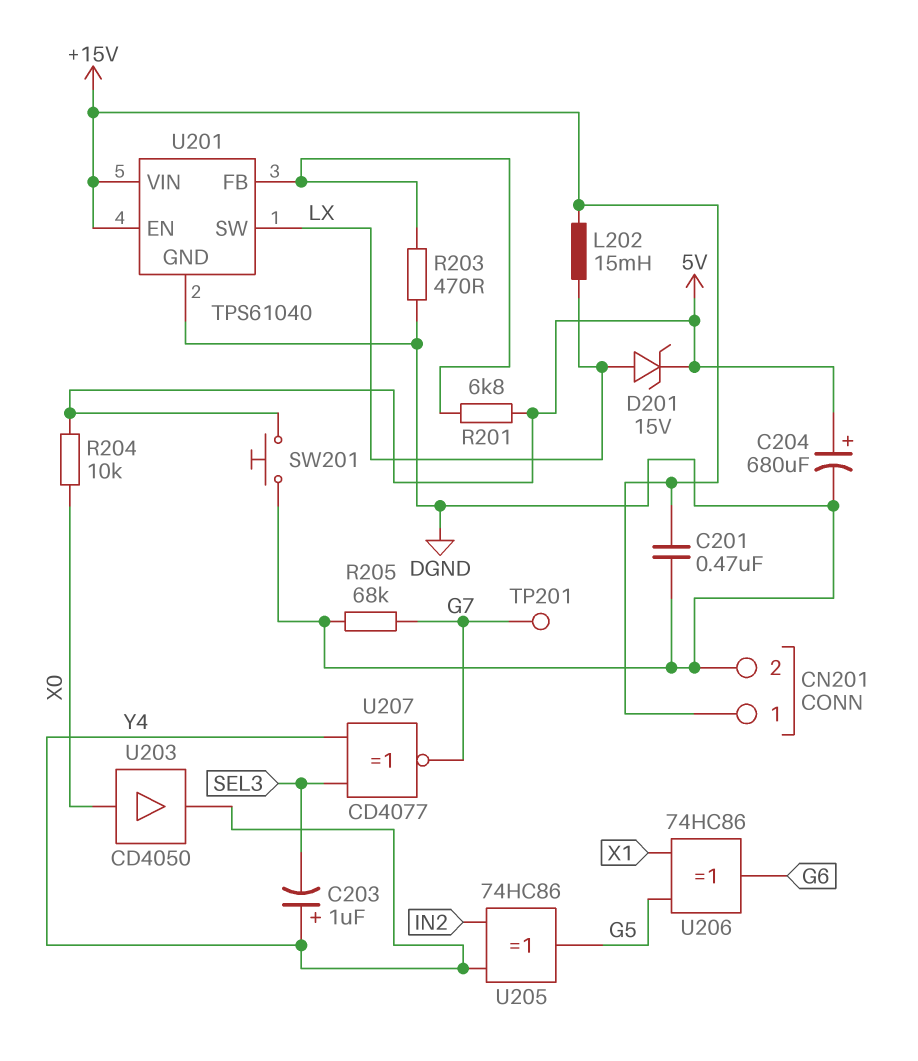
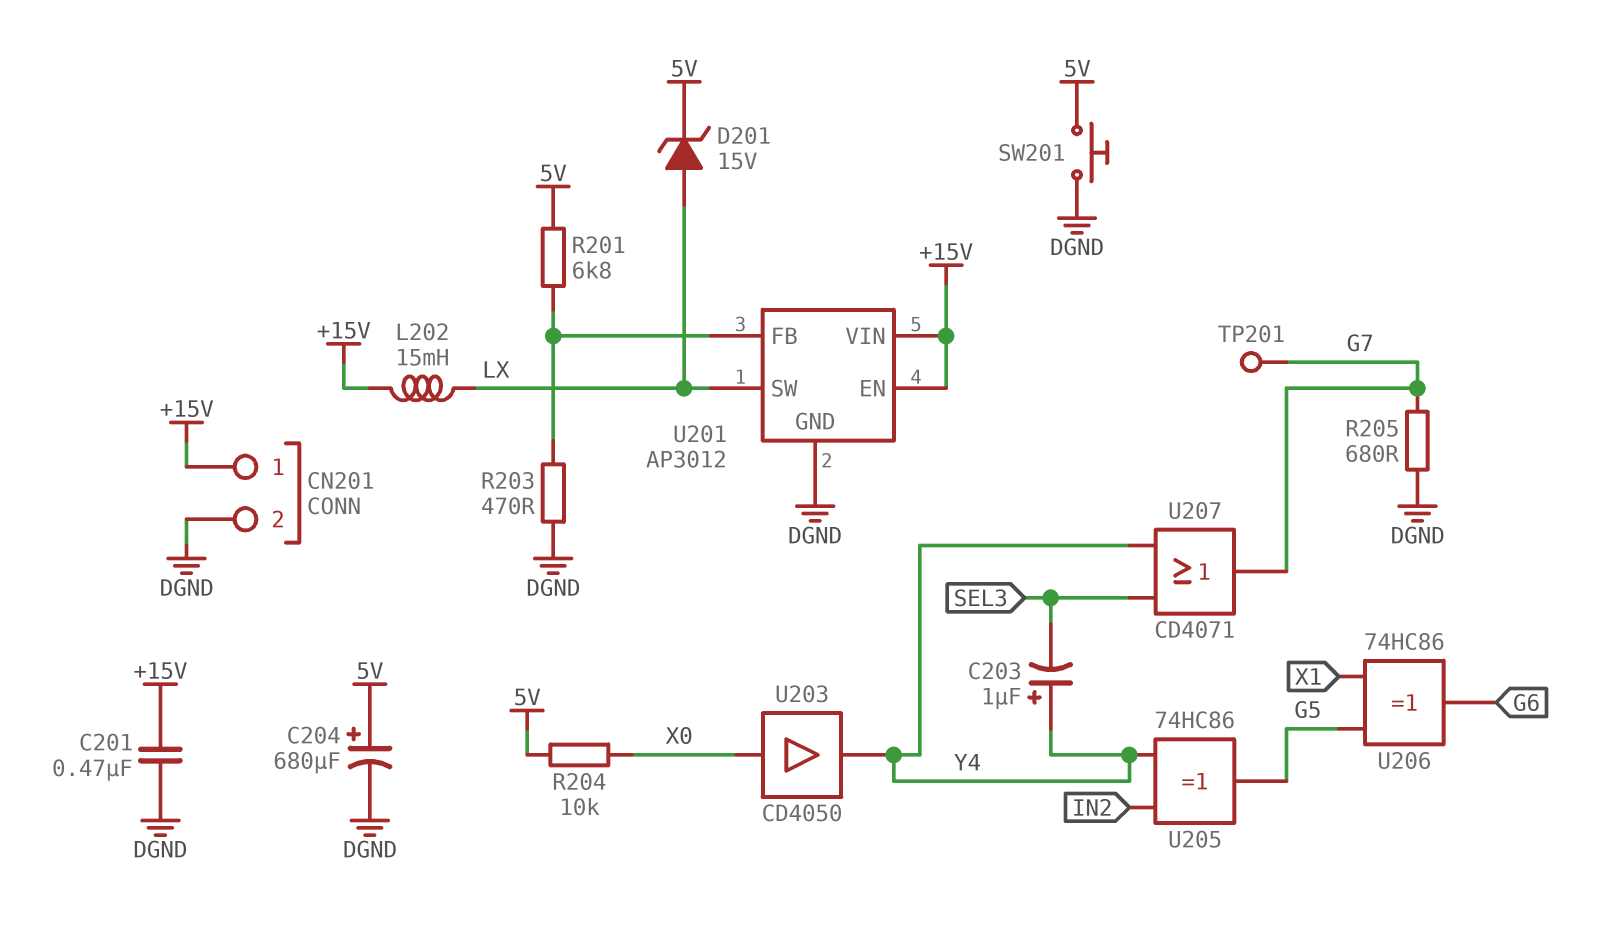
R205: 68k (DGND, G7) -> 680 (DGND, G7)
U201: TPS61040 -> AP3012
U207: XNOR CD4077 (in SEL3, in Y4, out G7) -> OR CD4071 (in SEL3, in Y4, out G7)

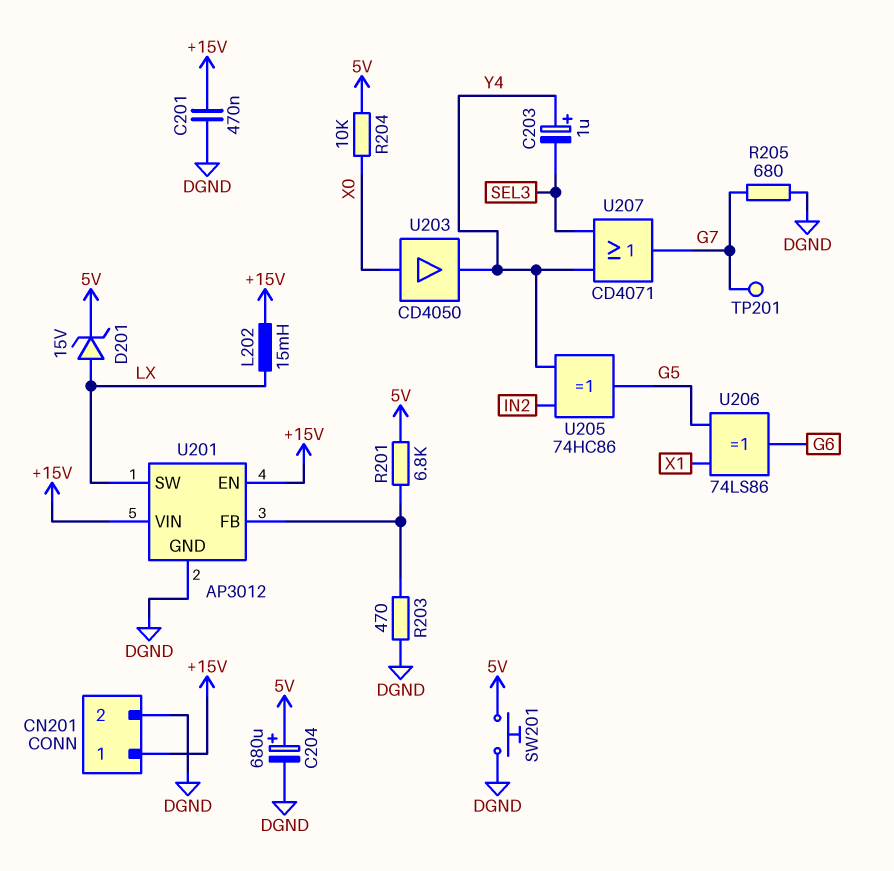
U206: XOR 74HC86 (in G5, in X1, out G6) -> XOR 74LS86 (in G5, in X1, out G6)

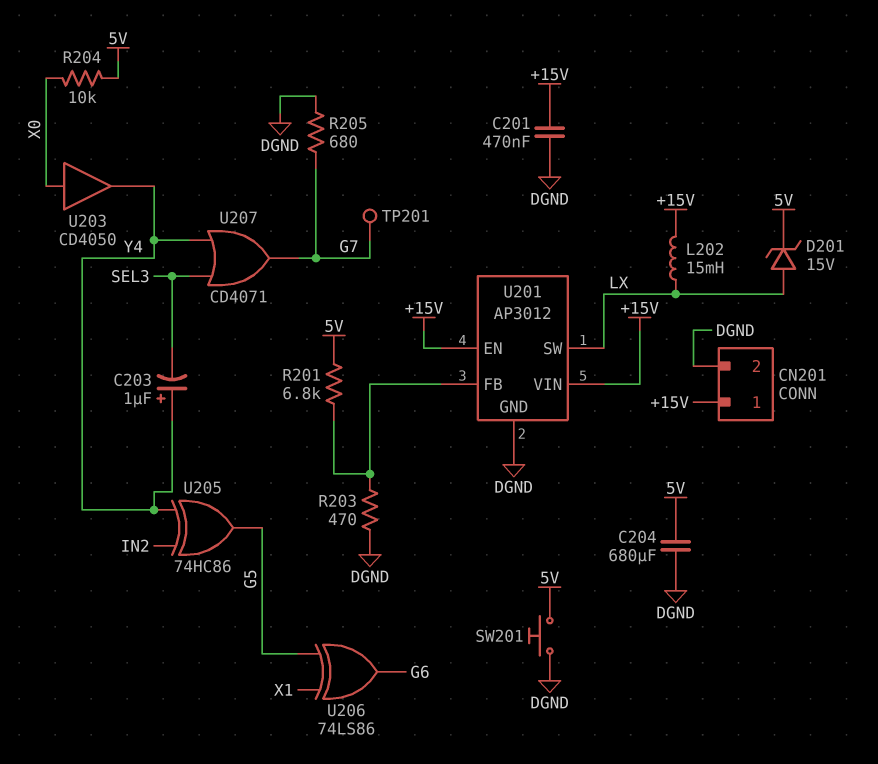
C204: 680uF (plus 5V, minus DGND) -> 680uF (5V, DGND)

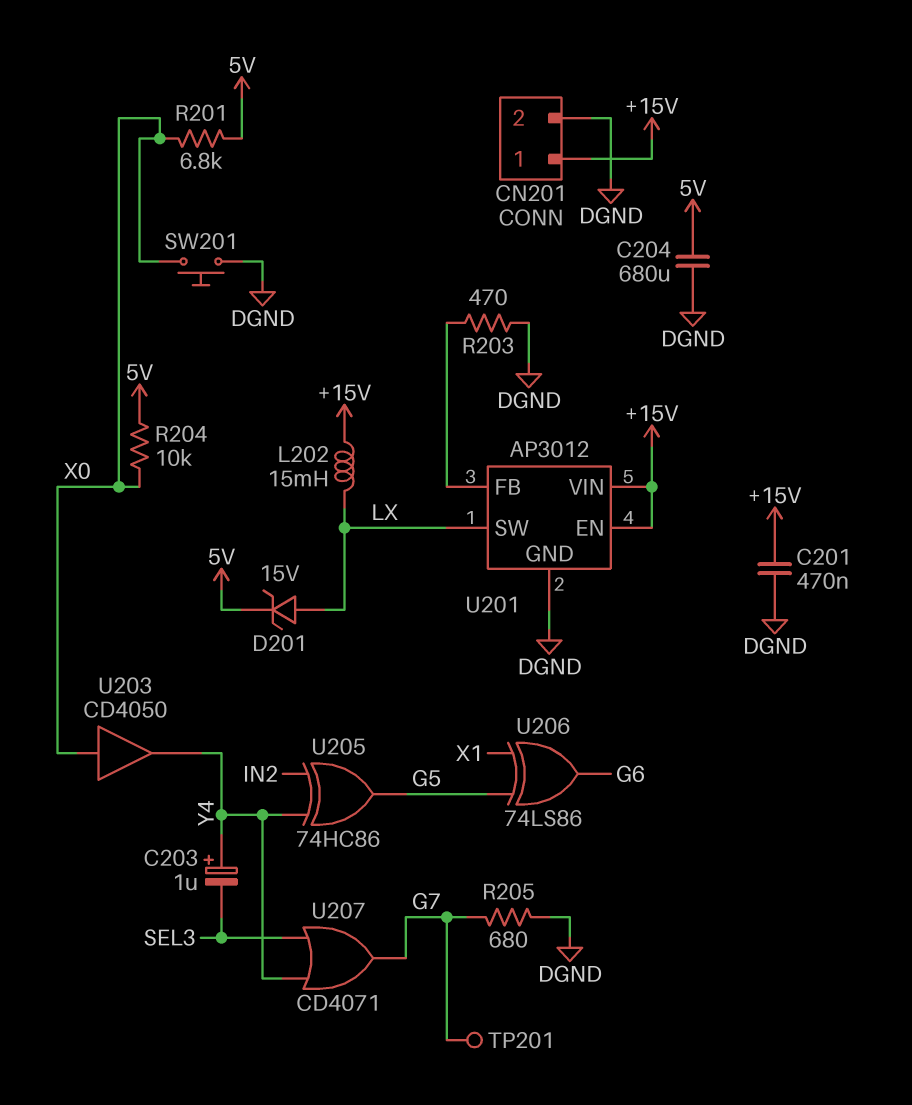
R201: 6.8k (5V, U201/FB) -> 6.8k (5V, X0)
SW201: button (5V, DGND) -> button (DGND, X0)

